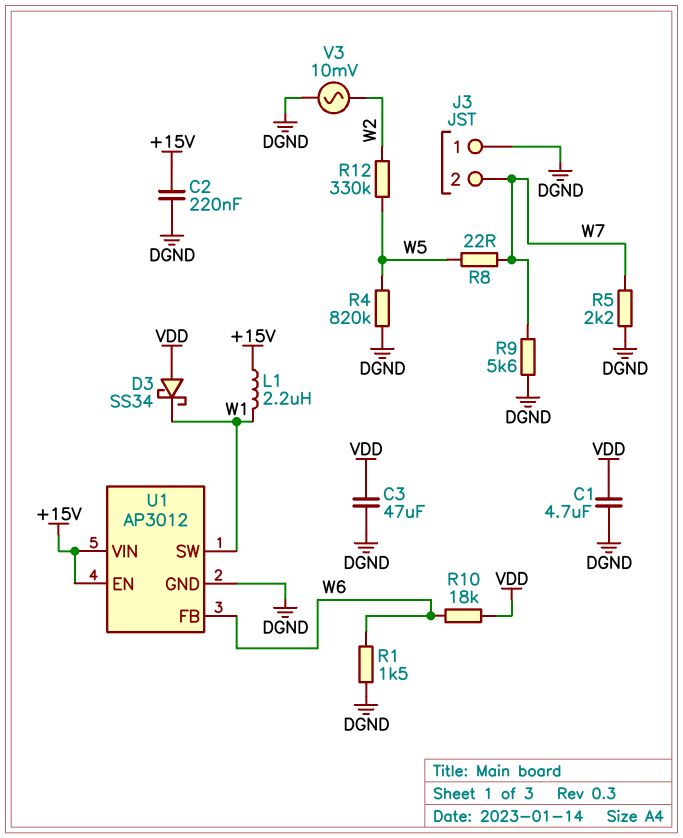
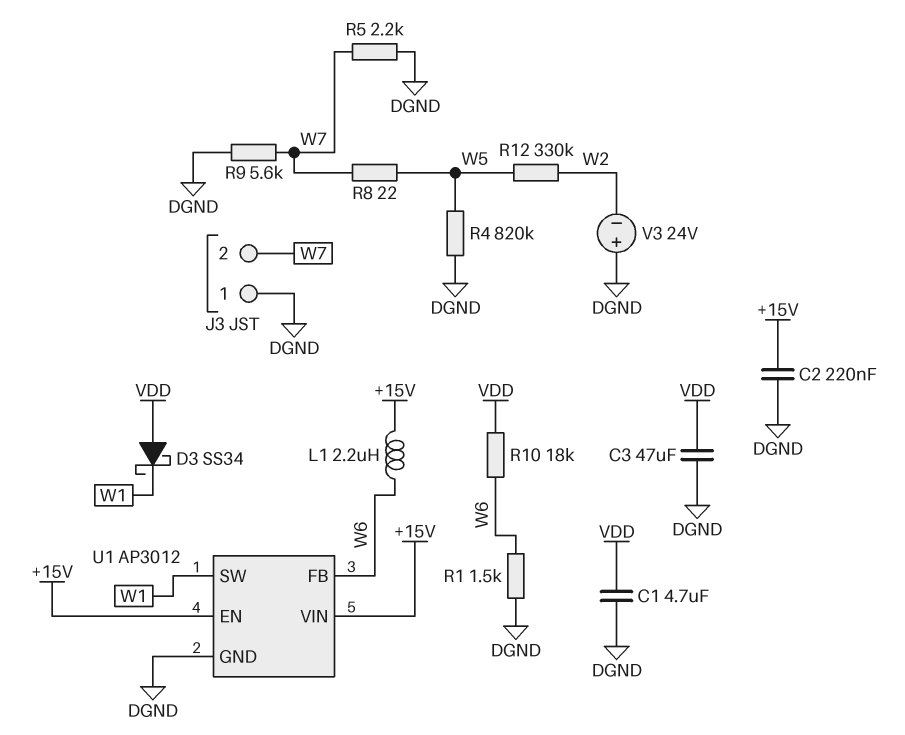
L1: 2.2uH (+15V, W1) -> 2.2uH (+15V, W6)
V3: AC 10mV (DGND, W2) -> 24V (plus DGND, minus W2)

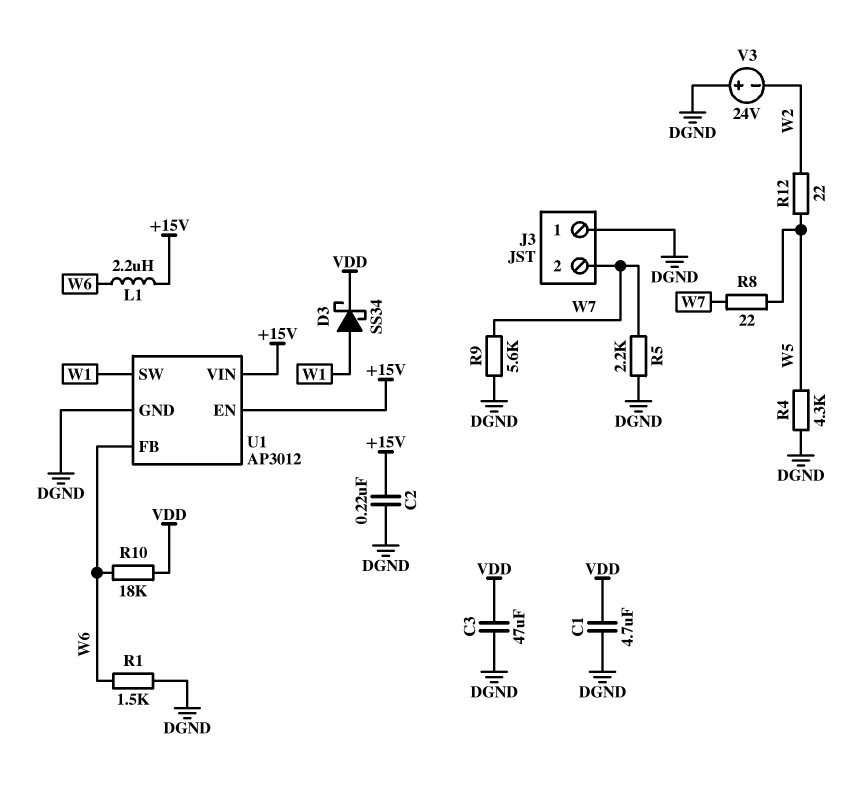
D3: schottky SS34 (A VDD, K W1) -> schottky SS34 (A W1, K VDD)
R4: 820k (DGND, W5) -> 4.3k (DGND, W5)
R12: 330k (W2, W5) -> 22 (W2, W5)

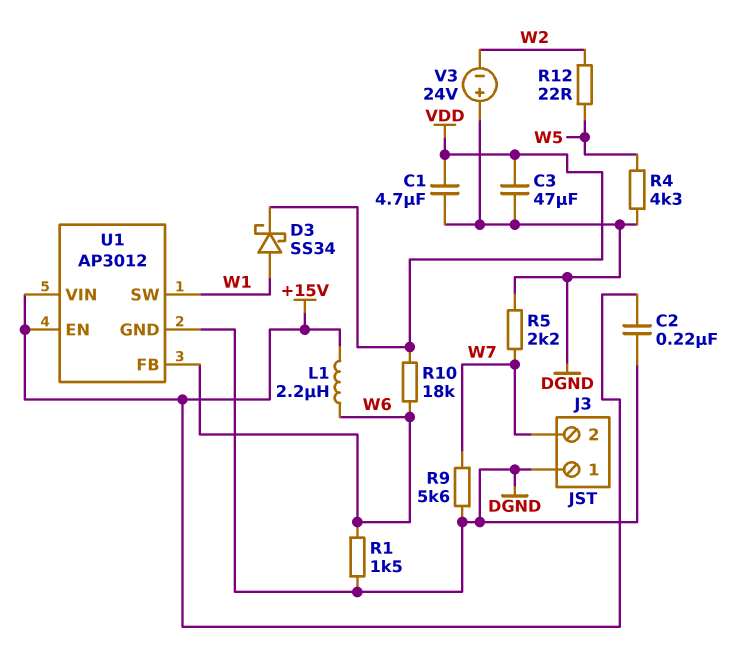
R8: 22 (W5, W7) -> none

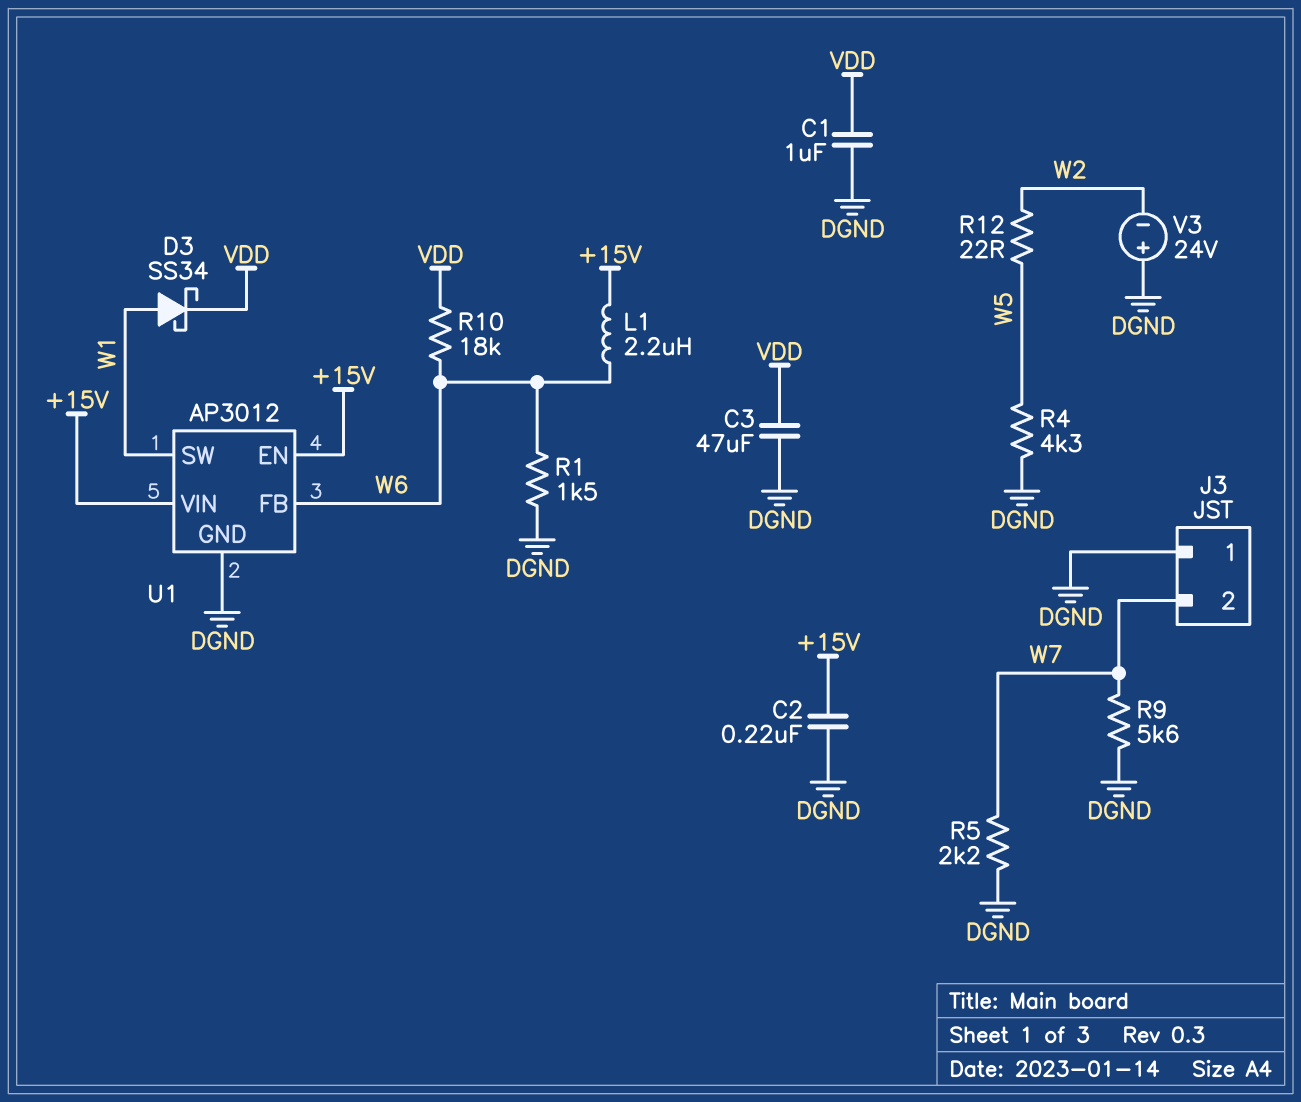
C1: 4.7uF (DGND, VDD) -> 1uF (DGND, VDD)

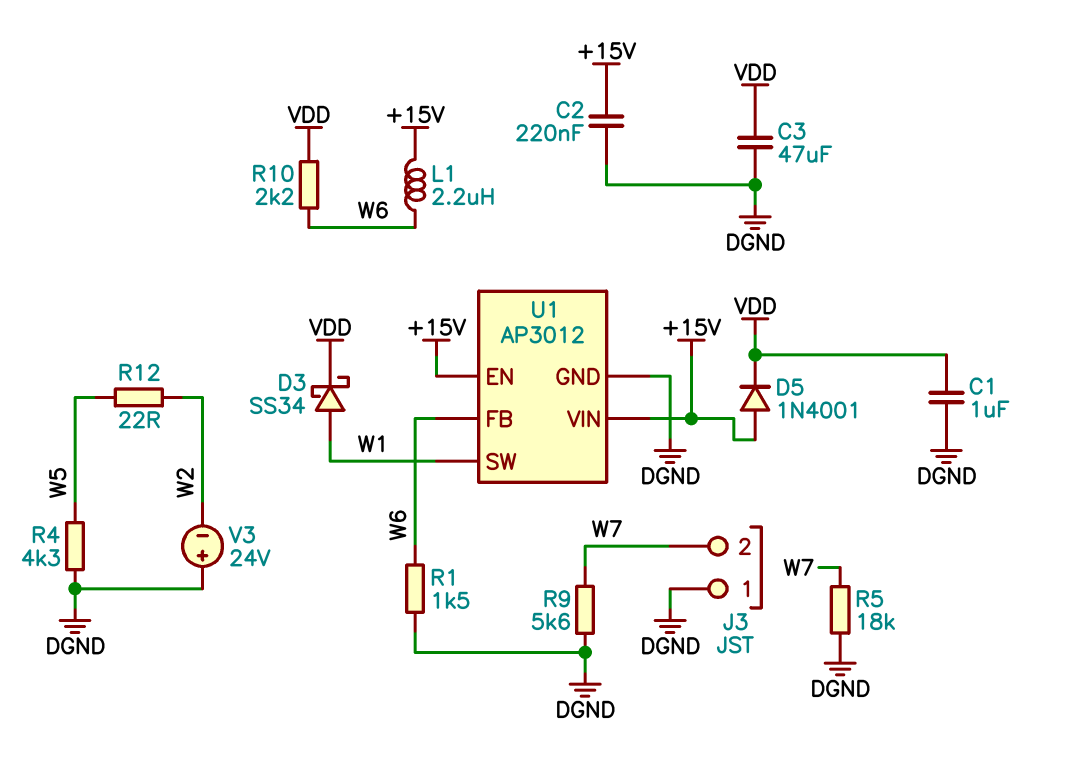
D5: none -> diode 1N4001 (A +15V, K VDD)
R5: 2.2k (DGND, W7) -> 18k (DGND, W7)
R10: 18k (VDD, W6) -> 2.2k (VDD, W6)

